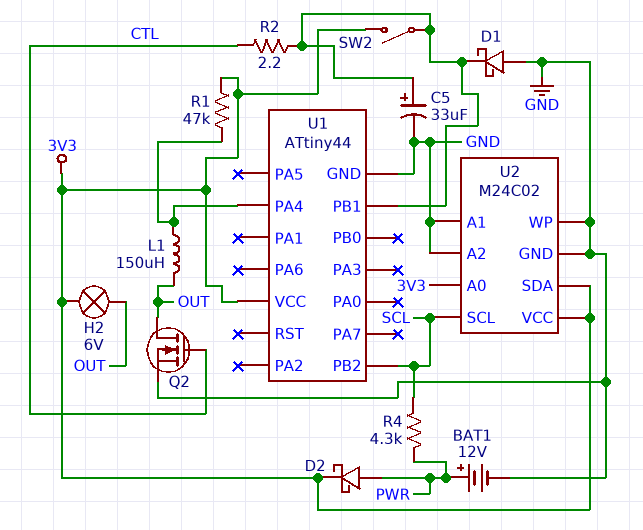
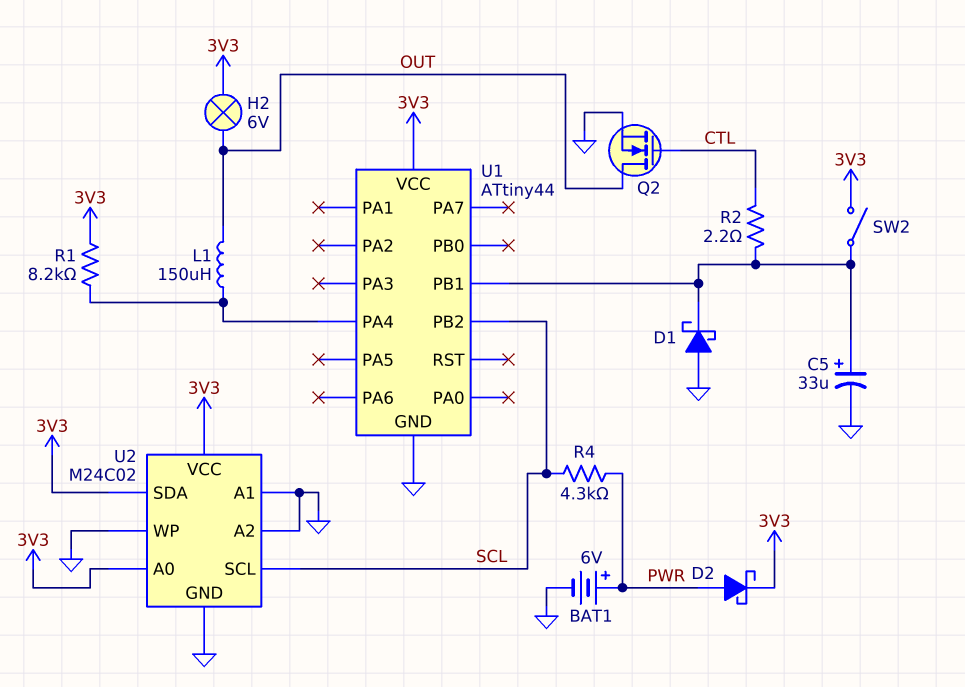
BAT1: 12V (plus PWR, minus GND) -> 6V (plus PWR, minus GND)
R1: 47k (3V3, U1/PA4) -> 8.2k (3V3, U1/PA4)

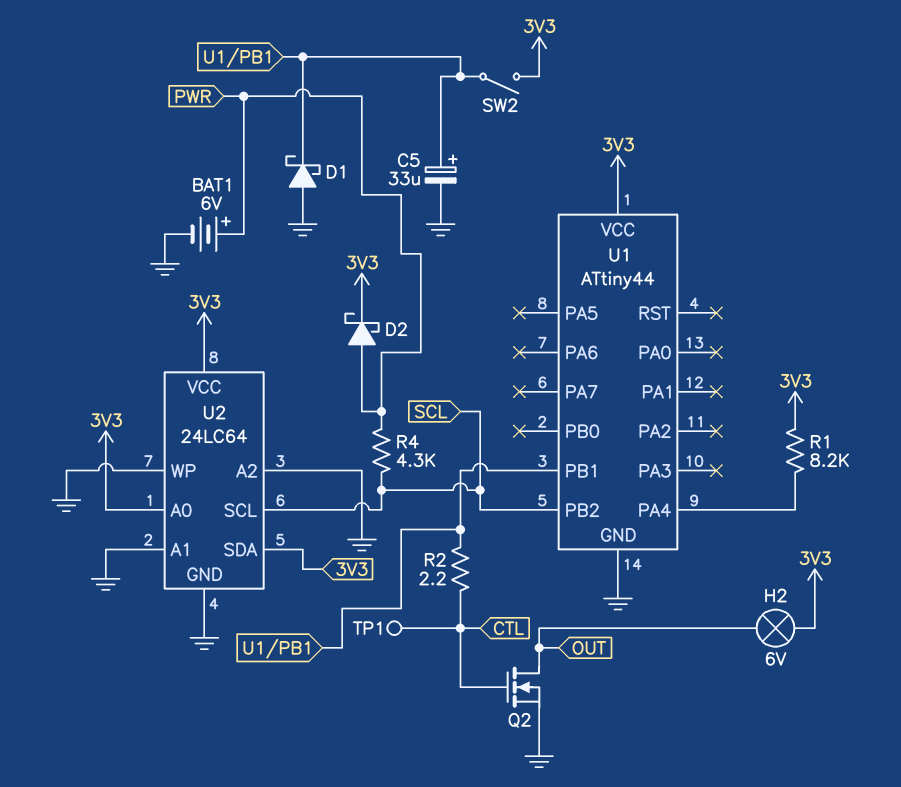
L1: 150uH (OUT, U1/PA4) -> none
TP1: none -> test point (CTL)
U2: M24C02 -> 24LC64

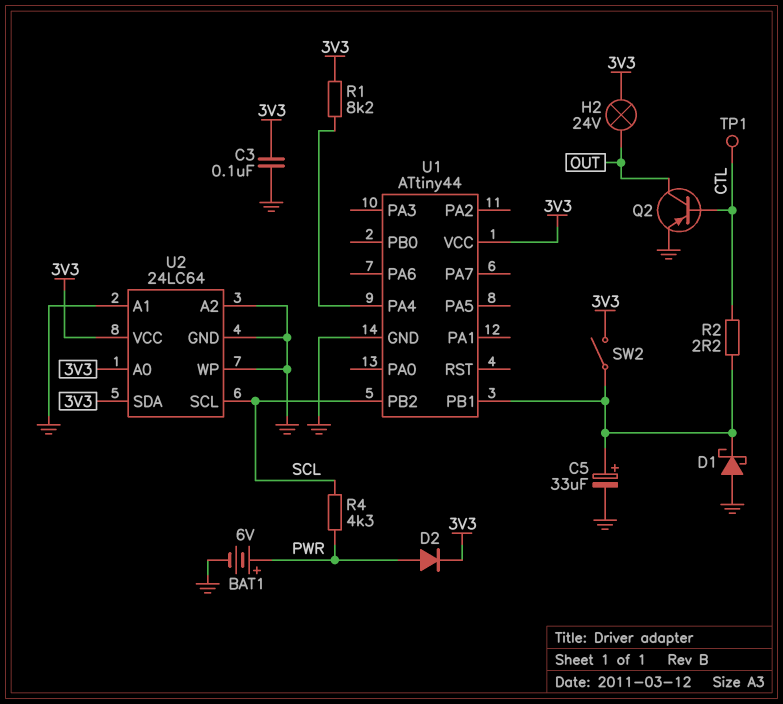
C3: none -> 100nF (3V3, GND)
D2: schottky (A PWR, K 3V3) -> diode (A PWR, K 3V3)
H2: lamp 6V (3V3, OUT) -> lamp 24V (3V3, OUT)
Q2: NMOS (G CTL, D OUT, S GND) -> PNP (B CTL, C OUT, E GND)

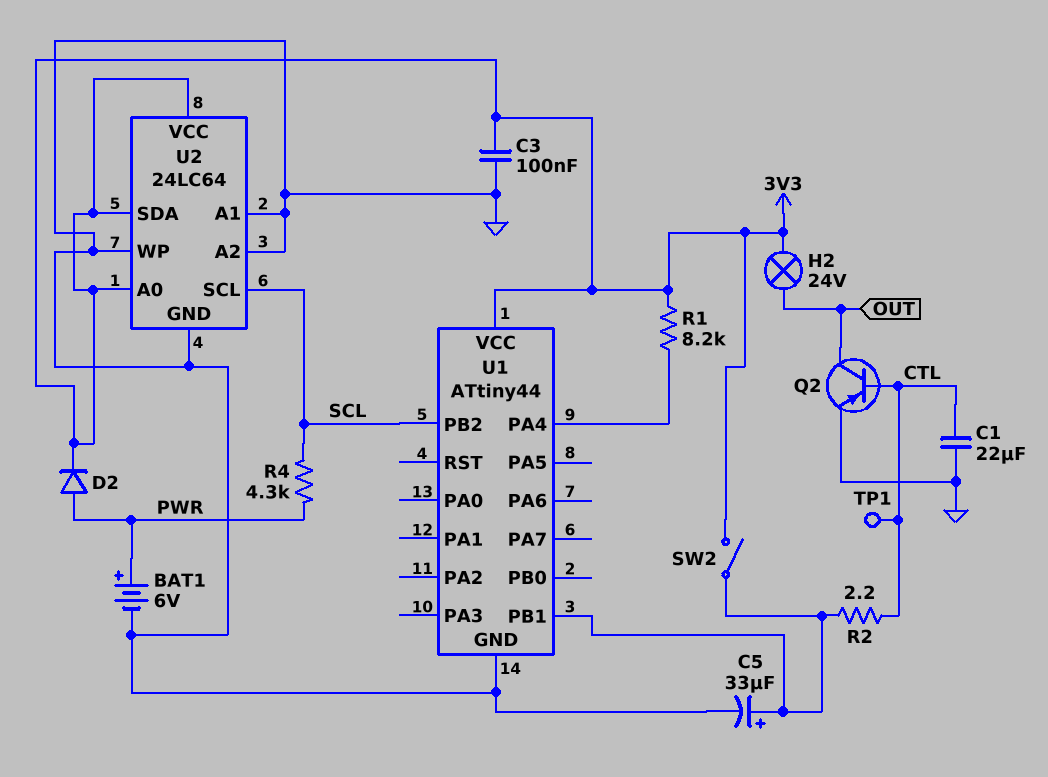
C1: none -> 22uF (CTL, GND)
D1: schottky (A GND, K U1/PB1) -> none

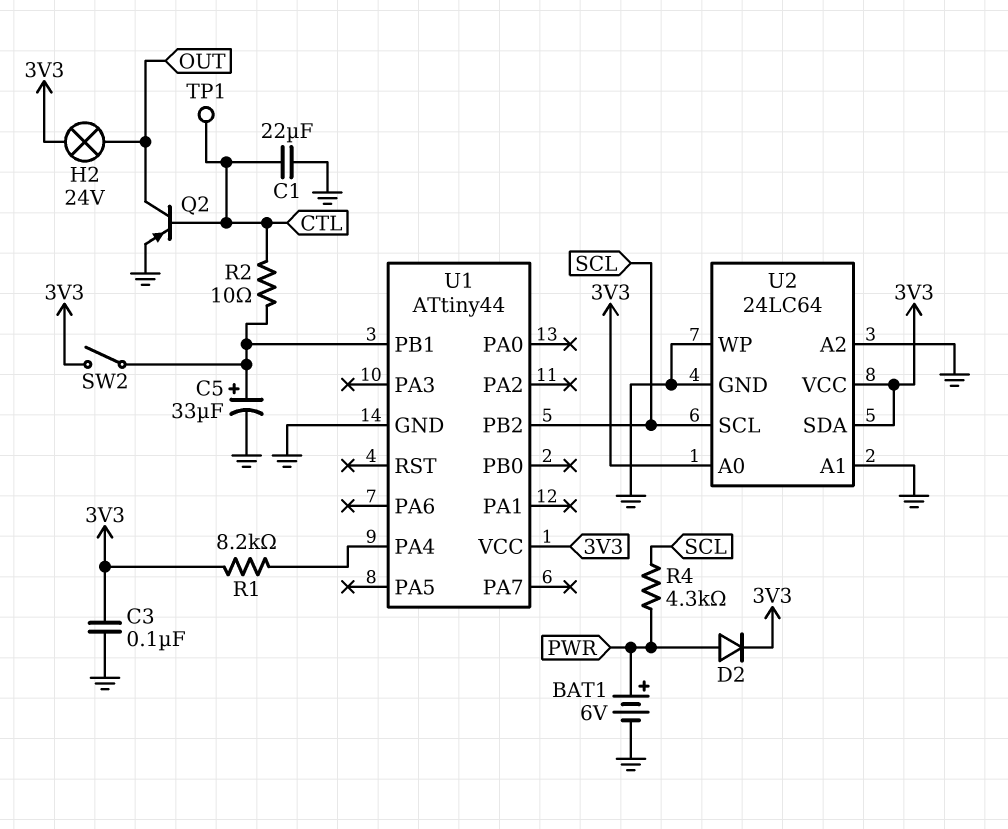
R2: 2.2 (CTL, U1/PB1) -> 10 (CTL, U1/PB1)

